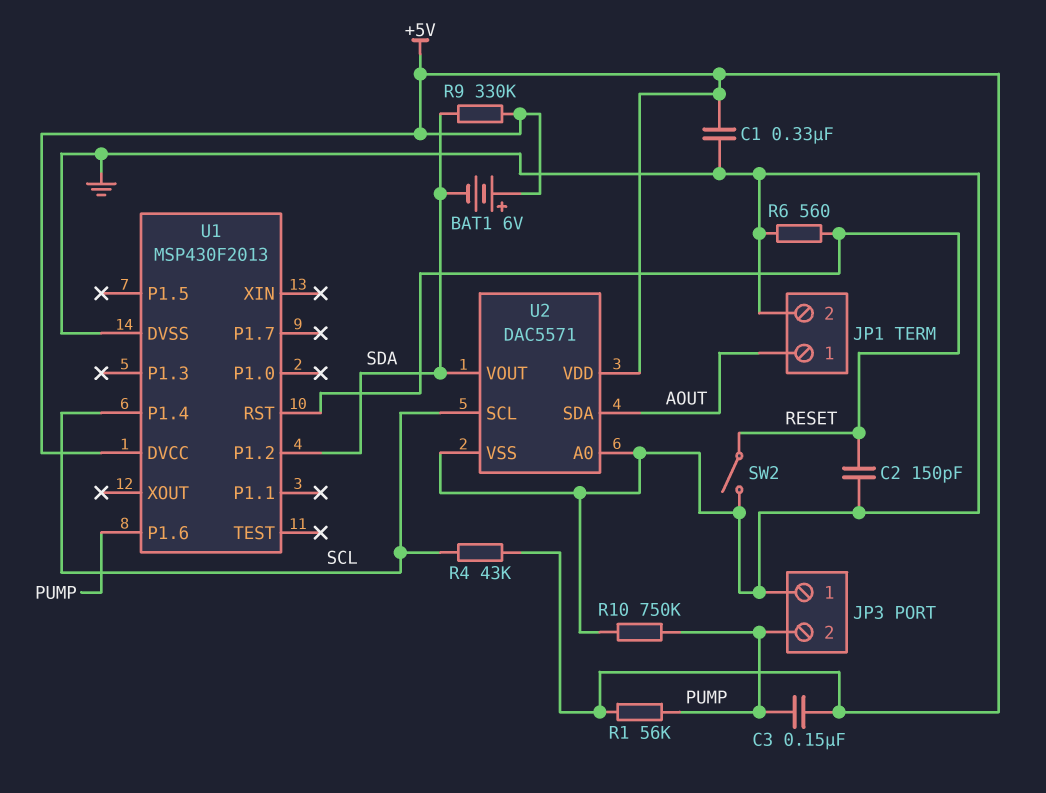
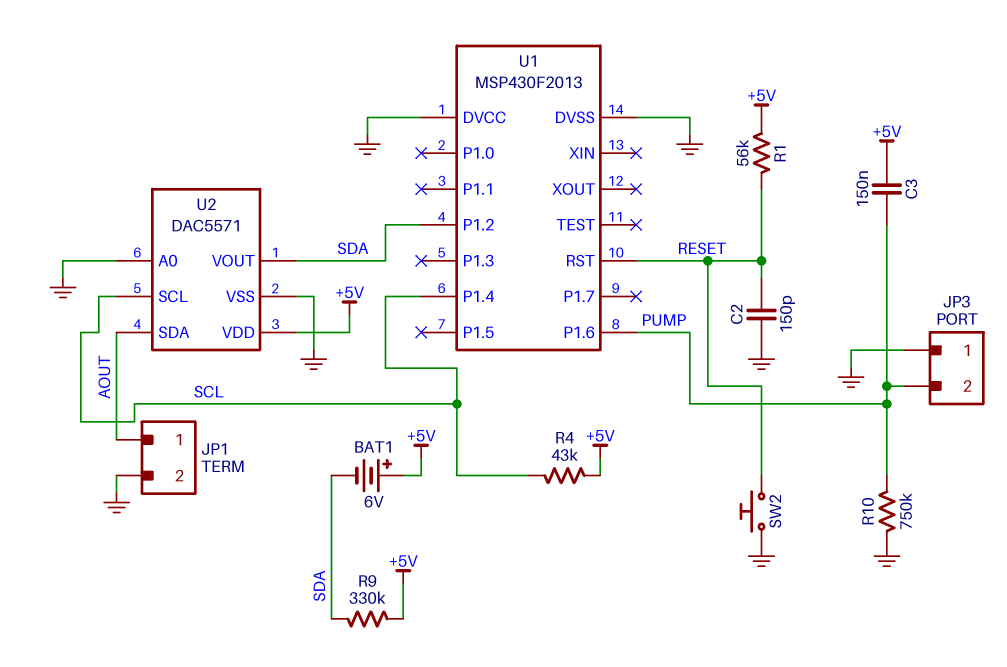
C1: 330nF (+5V, GND) -> none
R1: 56k (+5V, PUMP) -> 56k (+5V, RESET)
R6: 560 (GND, RESET) -> none
SW2: switch (GND, RESET) -> button (GND, RESET)
U1 pin DVCC: +5V -> GND

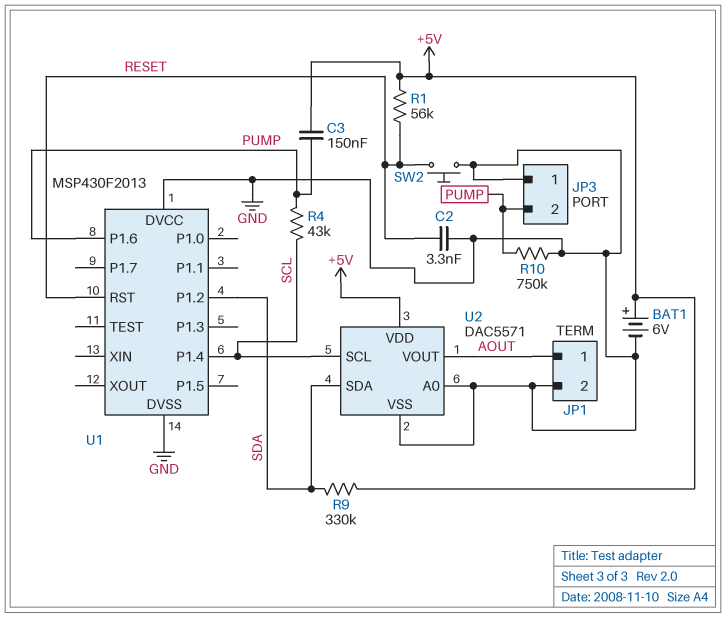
BAT1: 6V (plus +5V, minus SDA) -> 6V (plus +5V, minus GND)
C2: 150pF (GND, RESET) -> 3.3nF (GND, RESET)
R4: 43k (+5V, SCL) -> 43k (PUMP, SCL)
U2 pin SDA: AOUT -> SDA
U2 pin VOUT: SDA -> AOUT

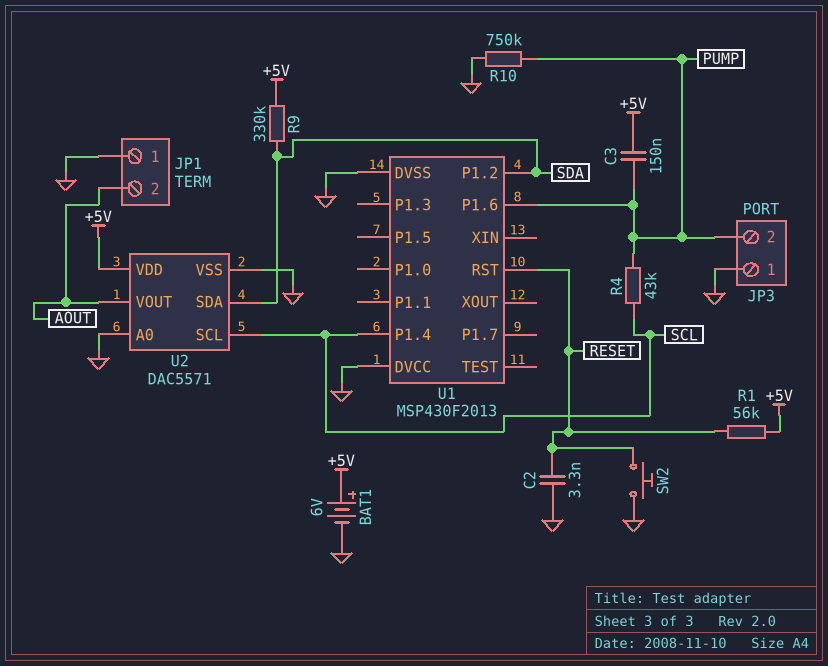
JP1 pin 1: AOUT -> GND
JP1 pin 2: GND -> AOUT

